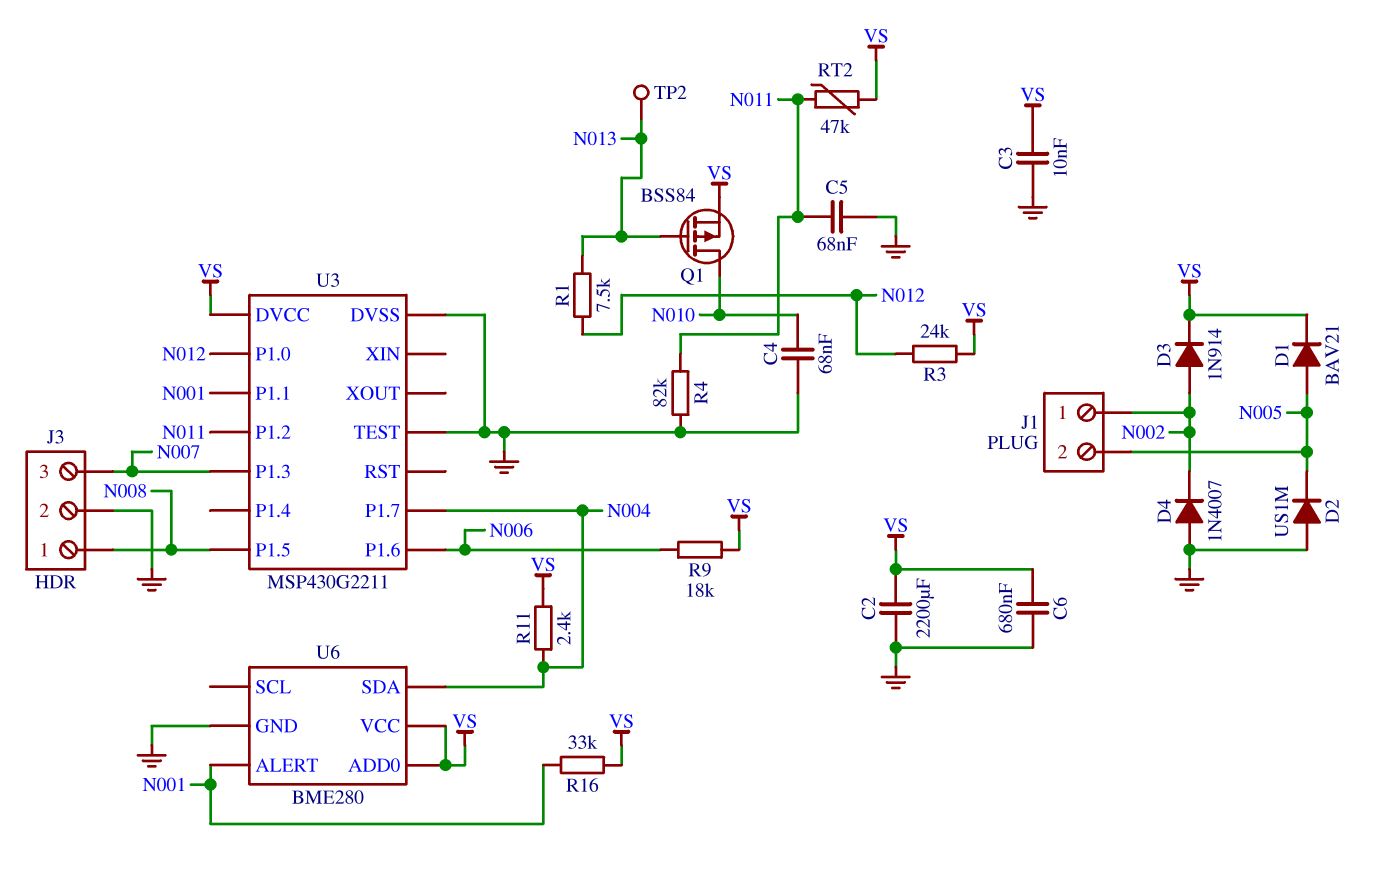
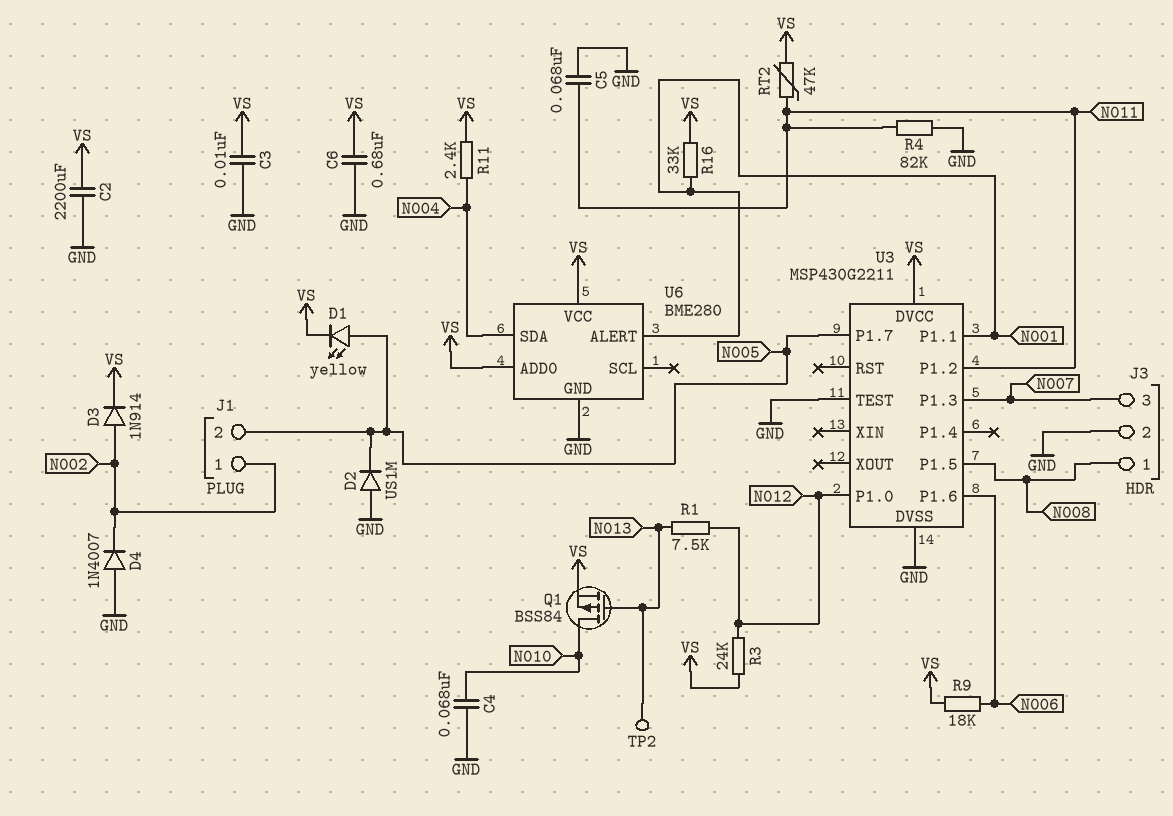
D1: diode BAV21 (A N005, K VS) -> LED yellow (A N005, K VS)
U3 pin P1.7: N004 -> N005

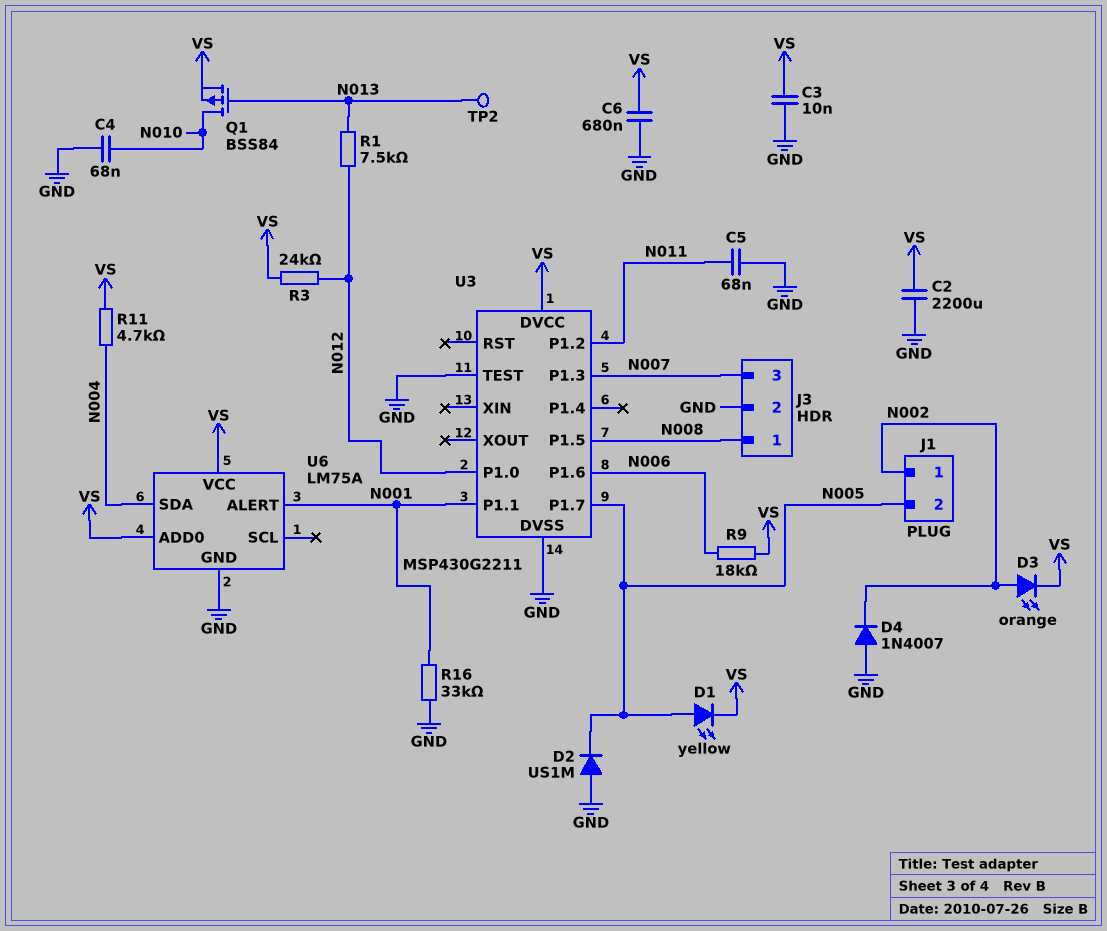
D3: diode 1N914 (A N002, K VS) -> LED orange (A N002, K VS)
R4: 82k (GND, N011) -> none
R11: 2.4k (N004, VS) -> 4.7k (N004, VS)
R16: 33k (N001, VS) -> 33k (GND, N001)
RT2: 47k (N011, VS) -> none
U6: BME280 -> LM75A

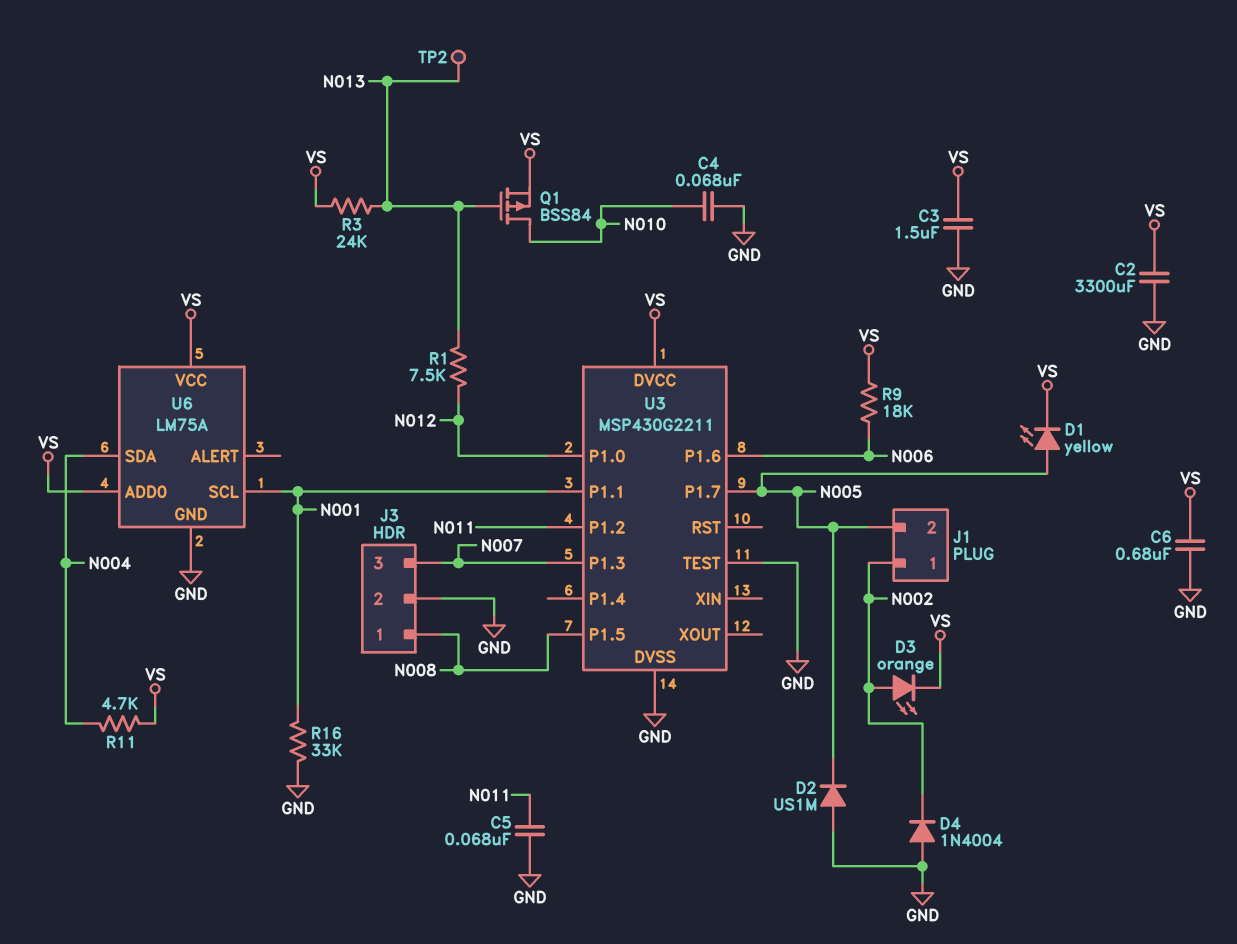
C2: 2200uF (GND, VS) -> 3300uF (GND, VS)
C3: 10nF (GND, VS) -> 1.5uF (GND, VS)
D4: diode 1N4007 (A GND, K N002) -> diode 1N4004 (A GND, K N002)
R3: 24k (N012, VS) -> 24k (N013, VS)
U6 pin ALERT: N001 -> none
U6 pin SCL: none -> N001

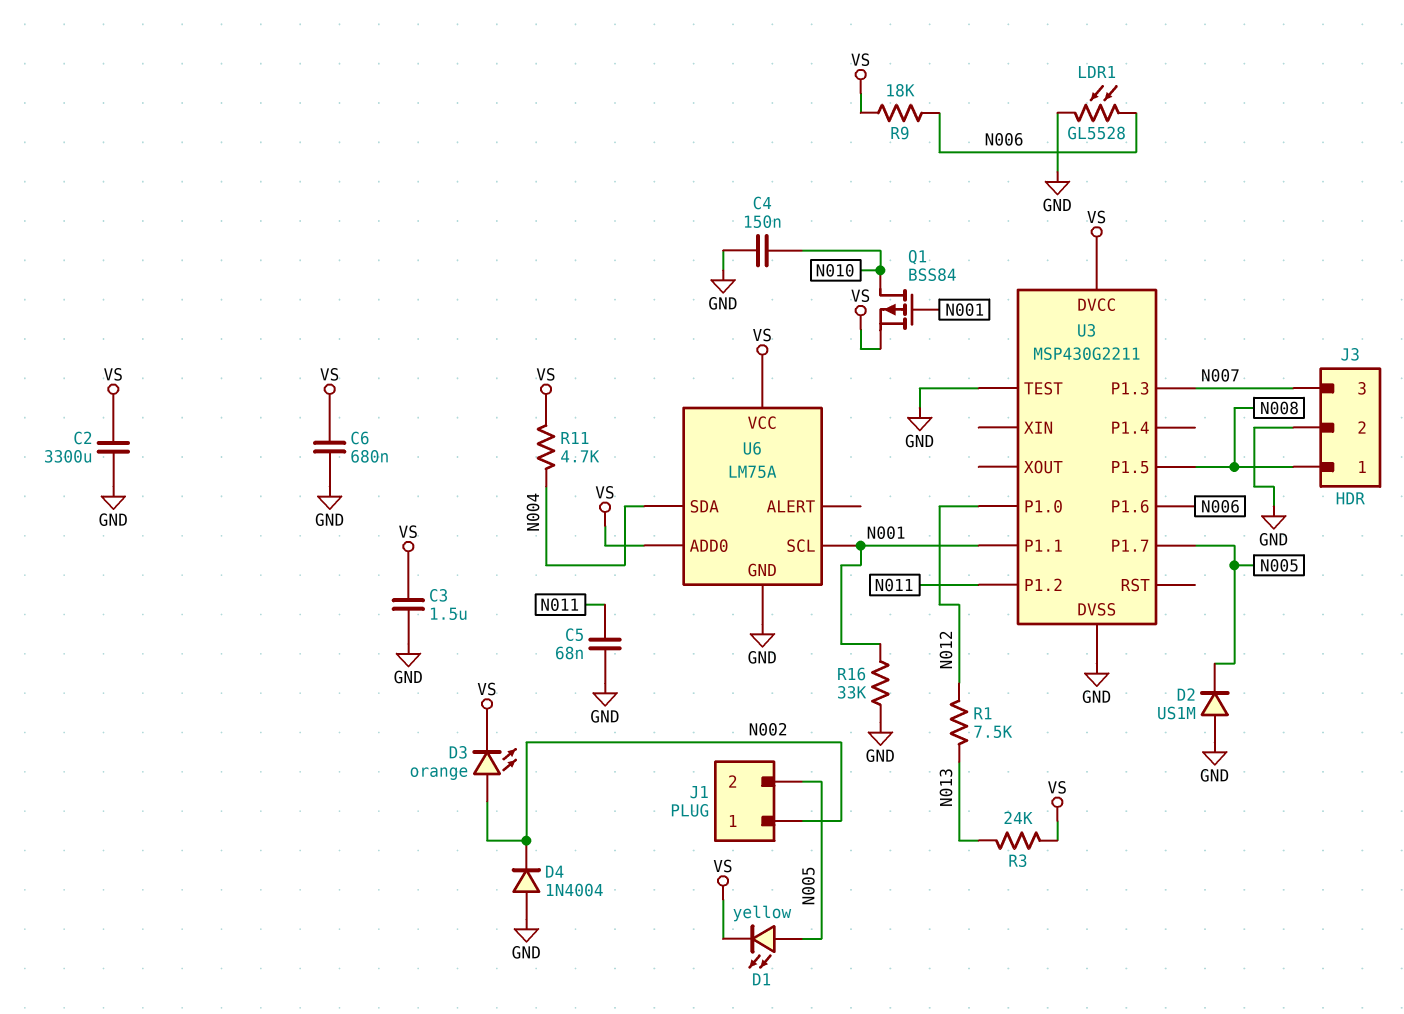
C4: 68nF (GND, N010) -> 150nF (GND, N010)
LDR1: none -> GL5528 (GND, N006)
Q1: PMOS BSS84 (G N013, D N010, S VS) -> PMOS BSS84 (G N001, D N010, S VS)
TP2: test point (N013) -> none

